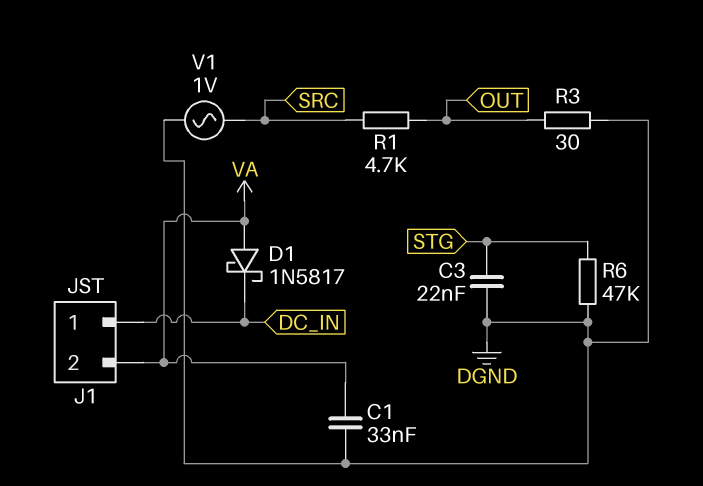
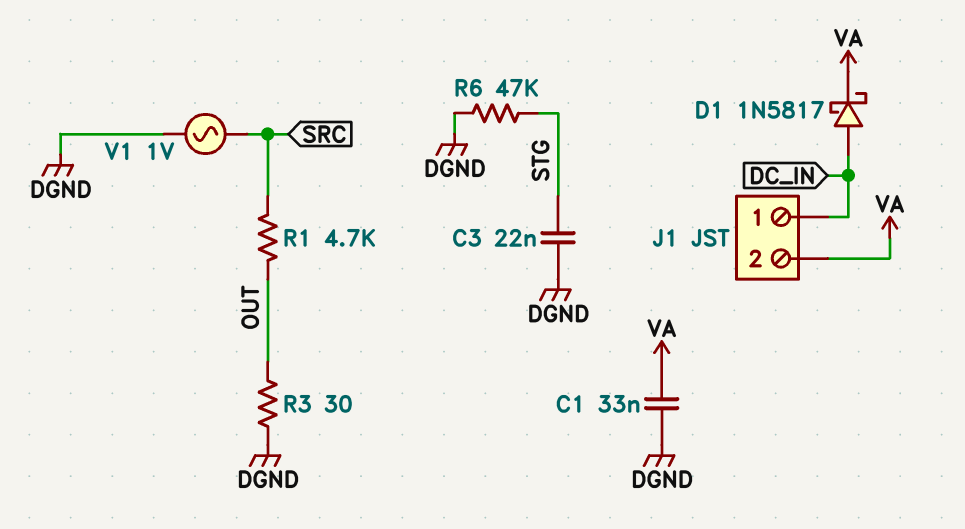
D1: schottky 1N5817 (A VA, K DC_IN) -> schottky 1N5817 (A DC_IN, K VA)

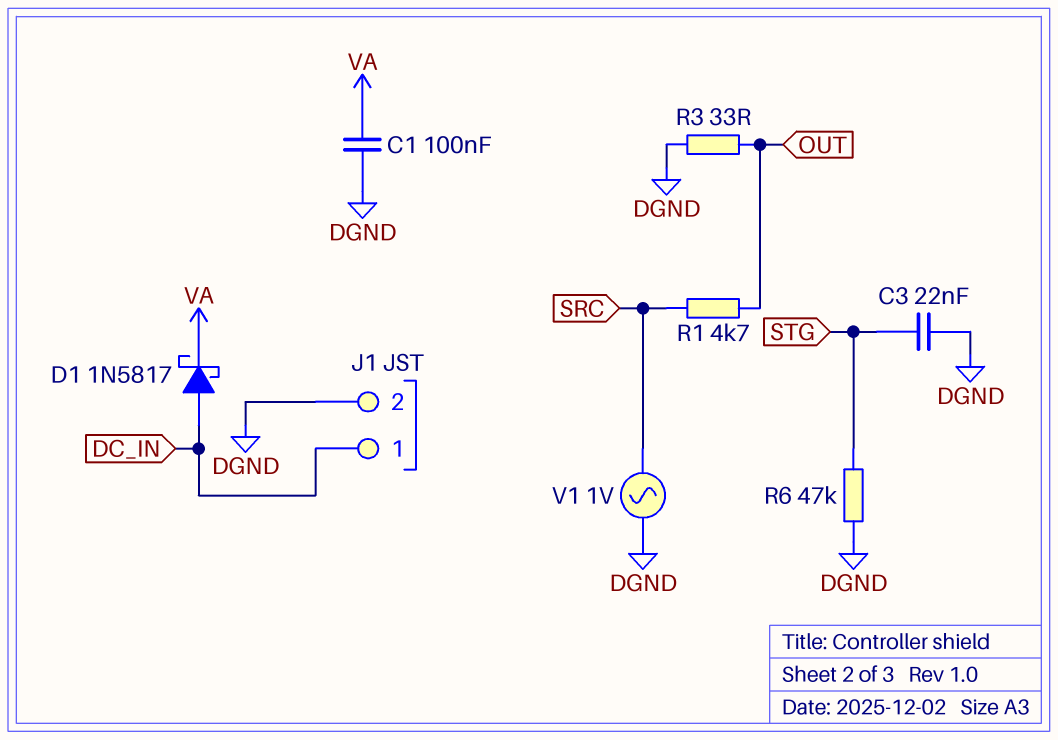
C1: 33nF (DGND, VA) -> 100nF (DGND, VA)
J1 pin 2: VA -> DGND
R3: 30 (DGND, OUT) -> 33 (DGND, OUT)

